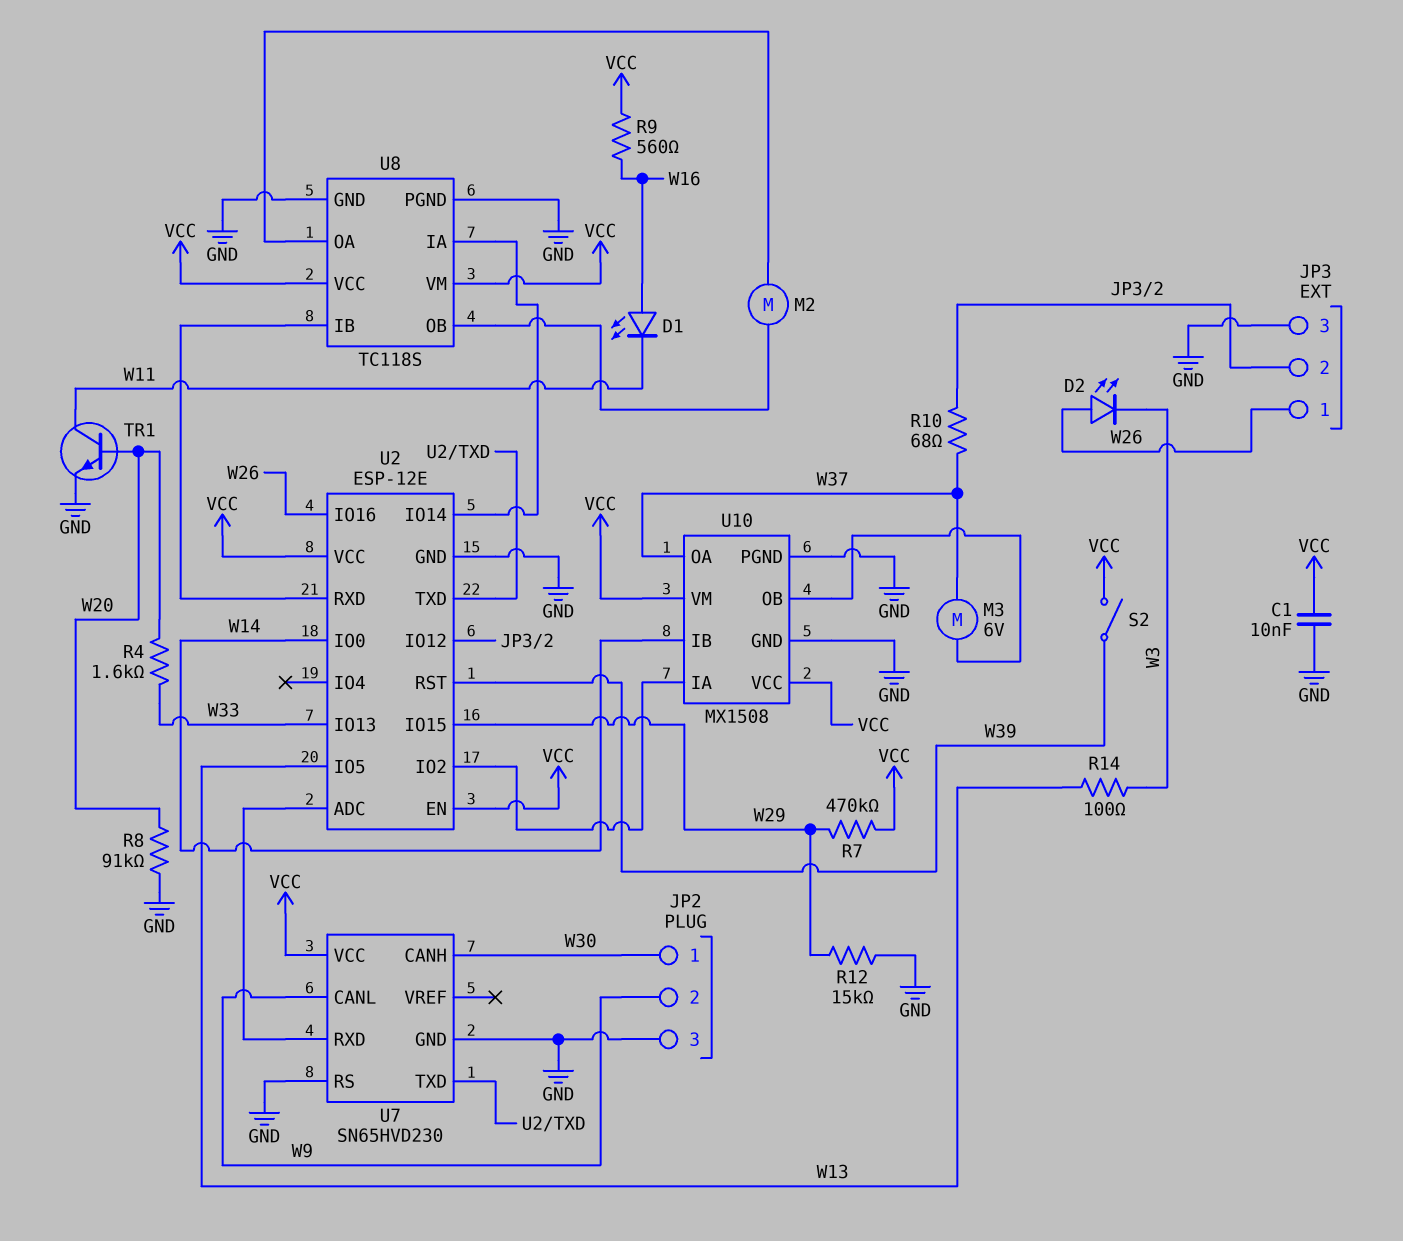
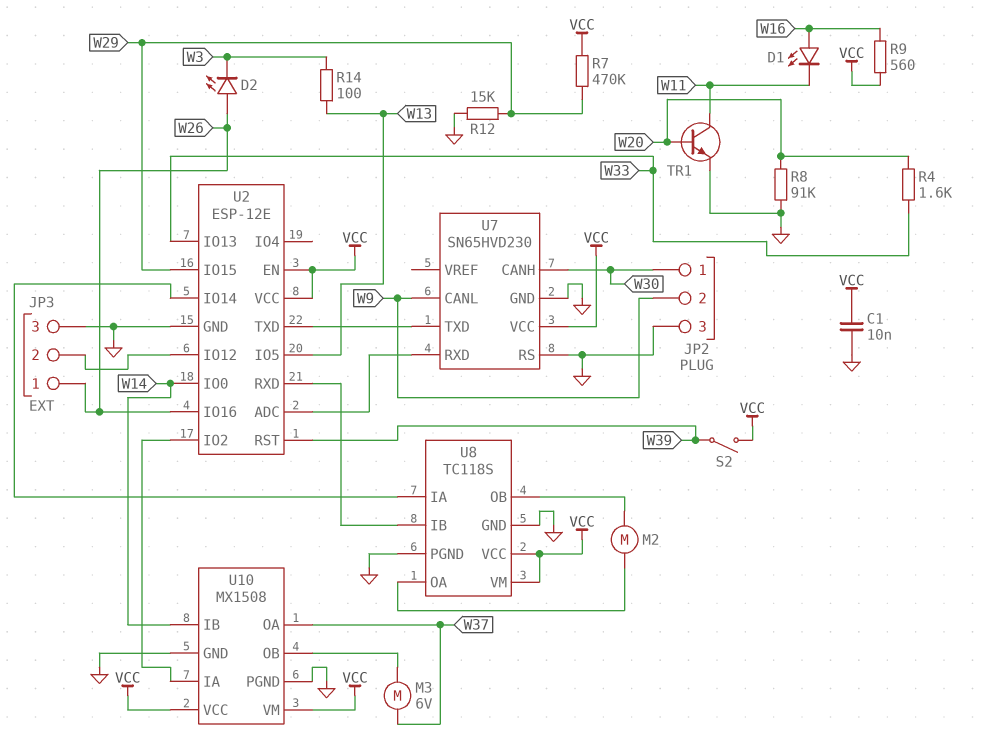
R10: 68 (JP3/2, W37) -> none

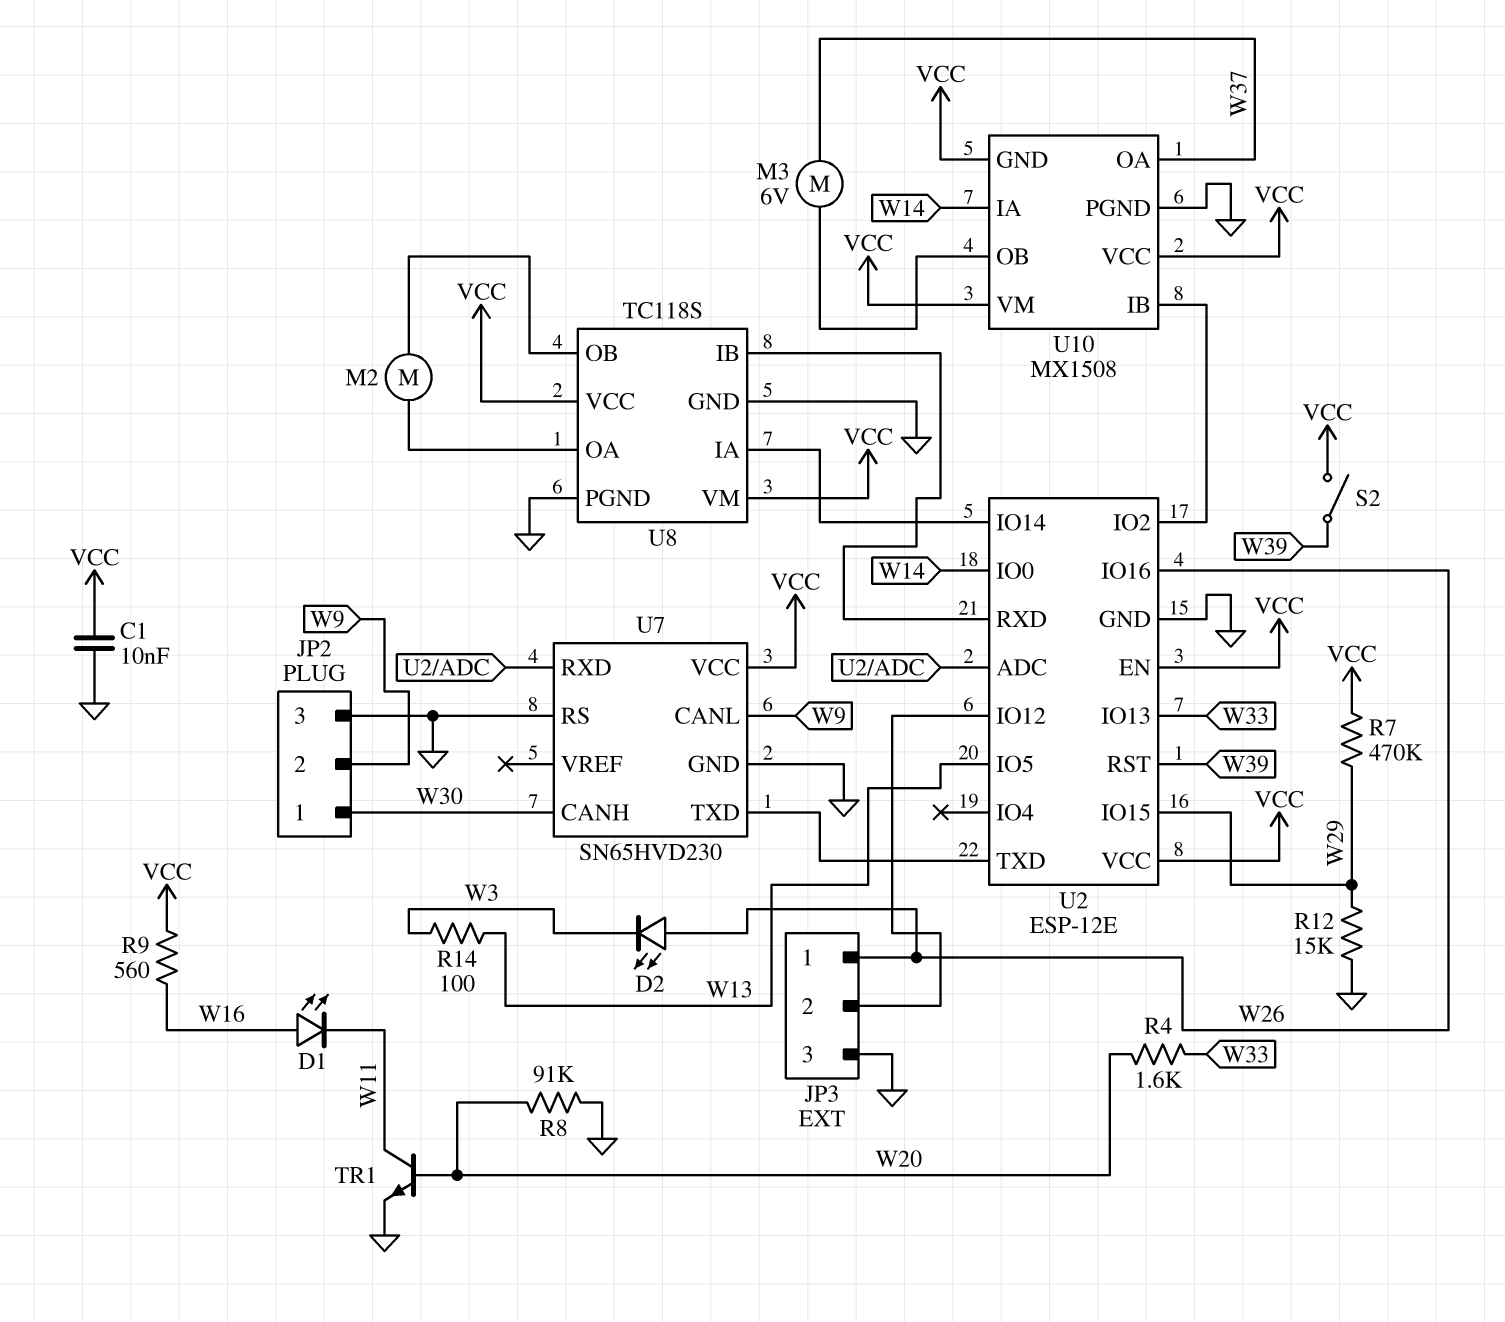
U10 pin GND: GND -> VCC
U10 pin IA: U2/IO2 -> W14
U10 pin IB: W14 -> U2/IO2

